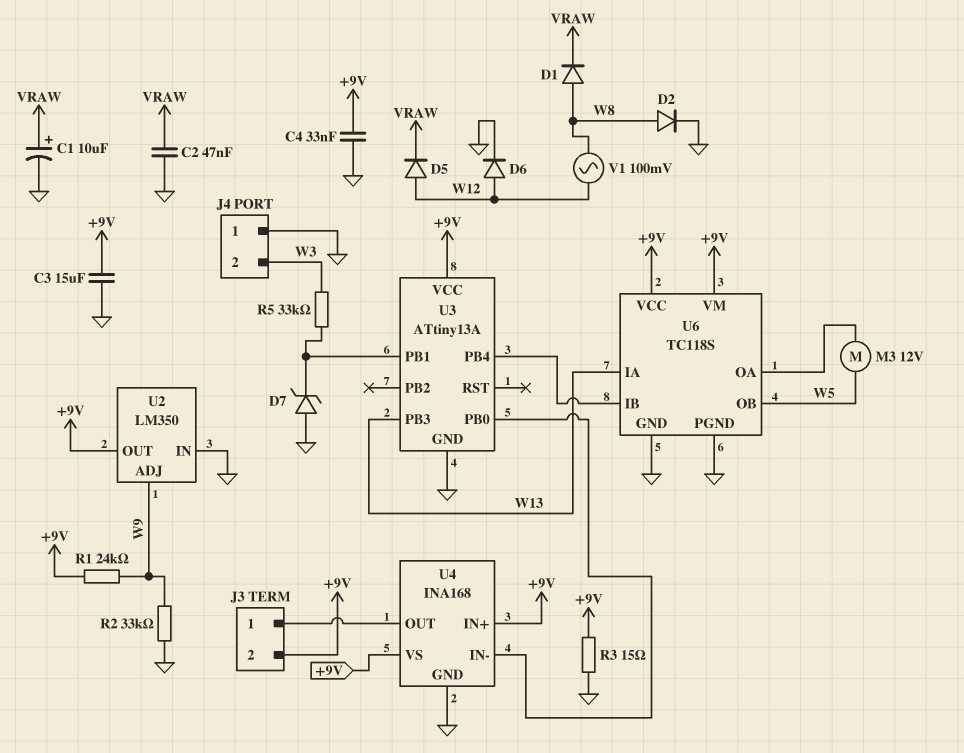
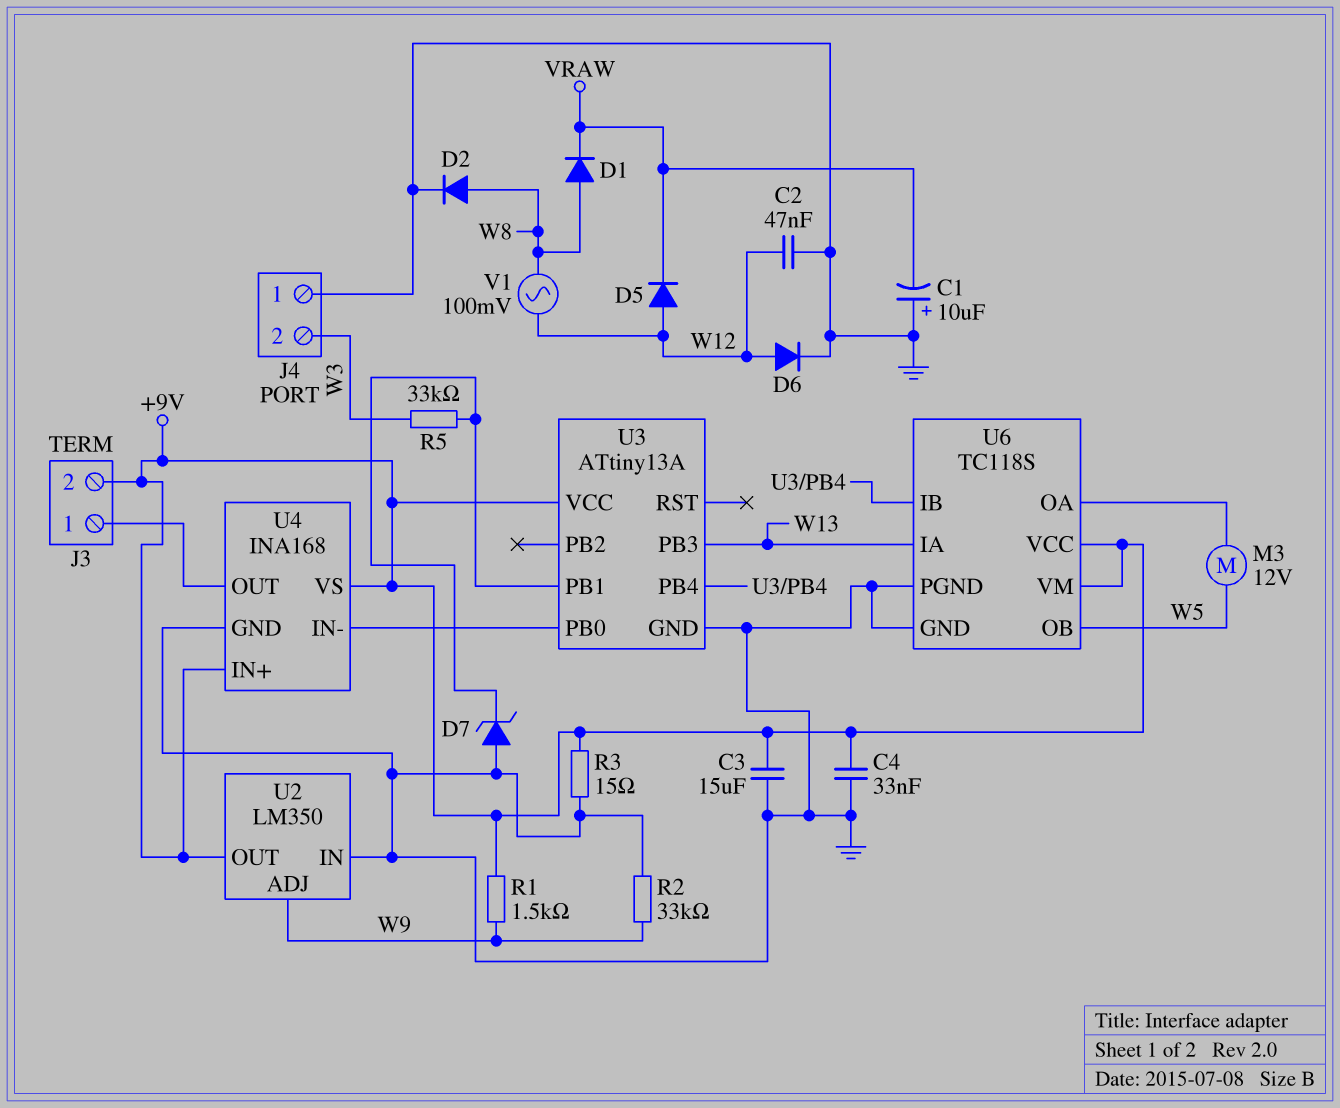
C1: 10uF (plus VRAW, minus GND) -> 10uF (plus GND, minus VRAW)
C2: 47nF (GND, VRAW) -> 47nF (GND, W12)
R1: 24k (+9V, W9) -> 1.5k (+9V, W9)

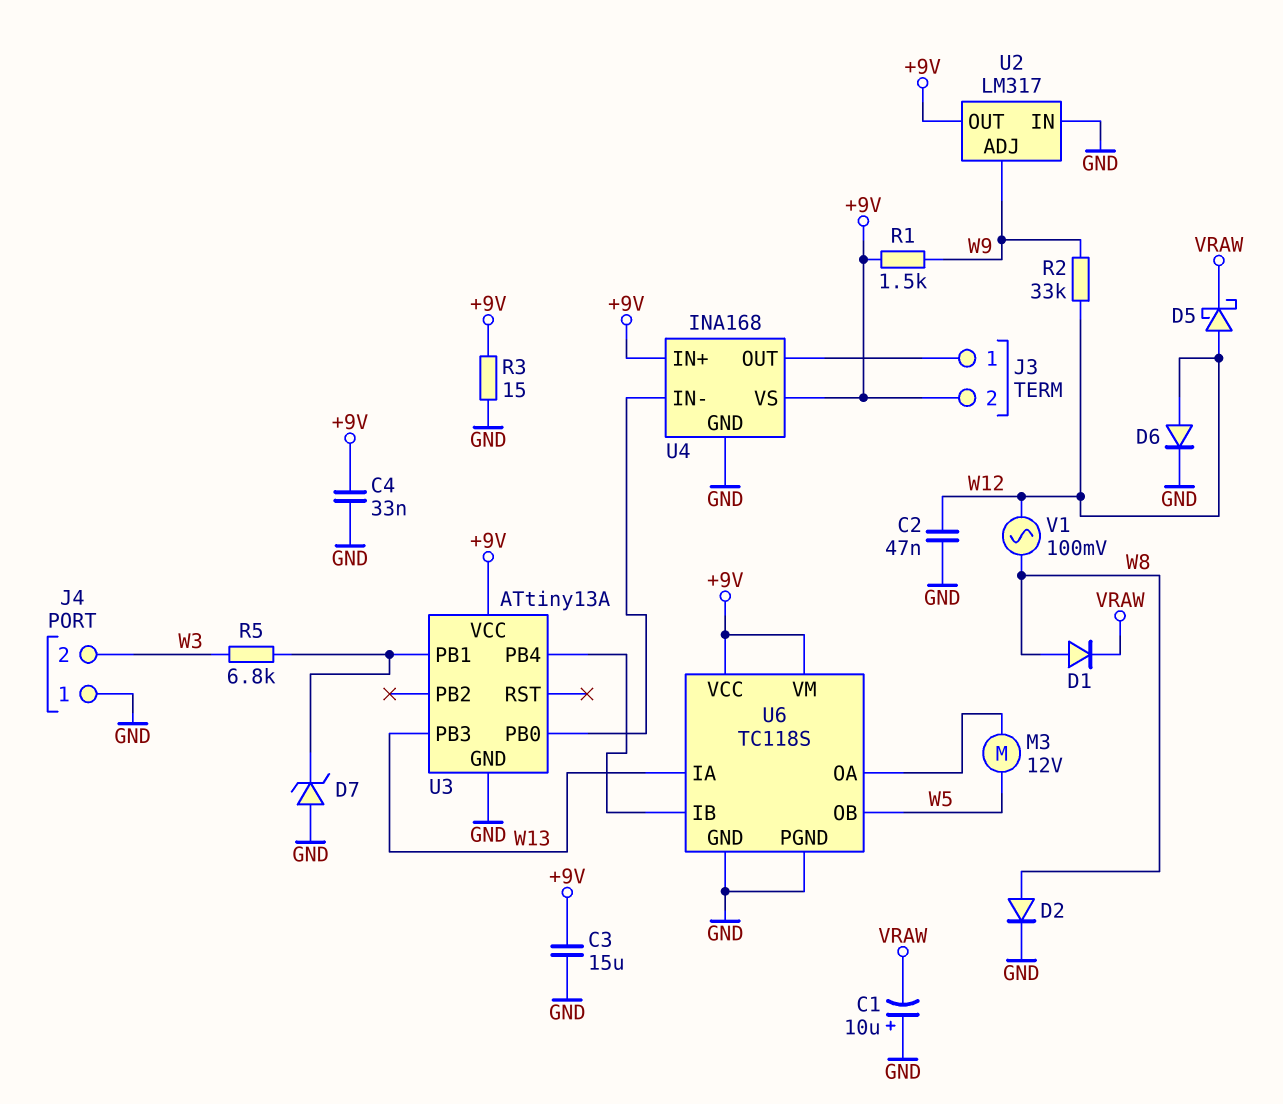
D5: diode (A W12, K VRAW) -> schottky (A W12, K VRAW)
R2: 33k (GND, W9) -> 33k (W9, W12)
R5: 33k (U3/PB1, W3) -> 6.8k (U3/PB1, W3)
U2: LM350 -> LM317

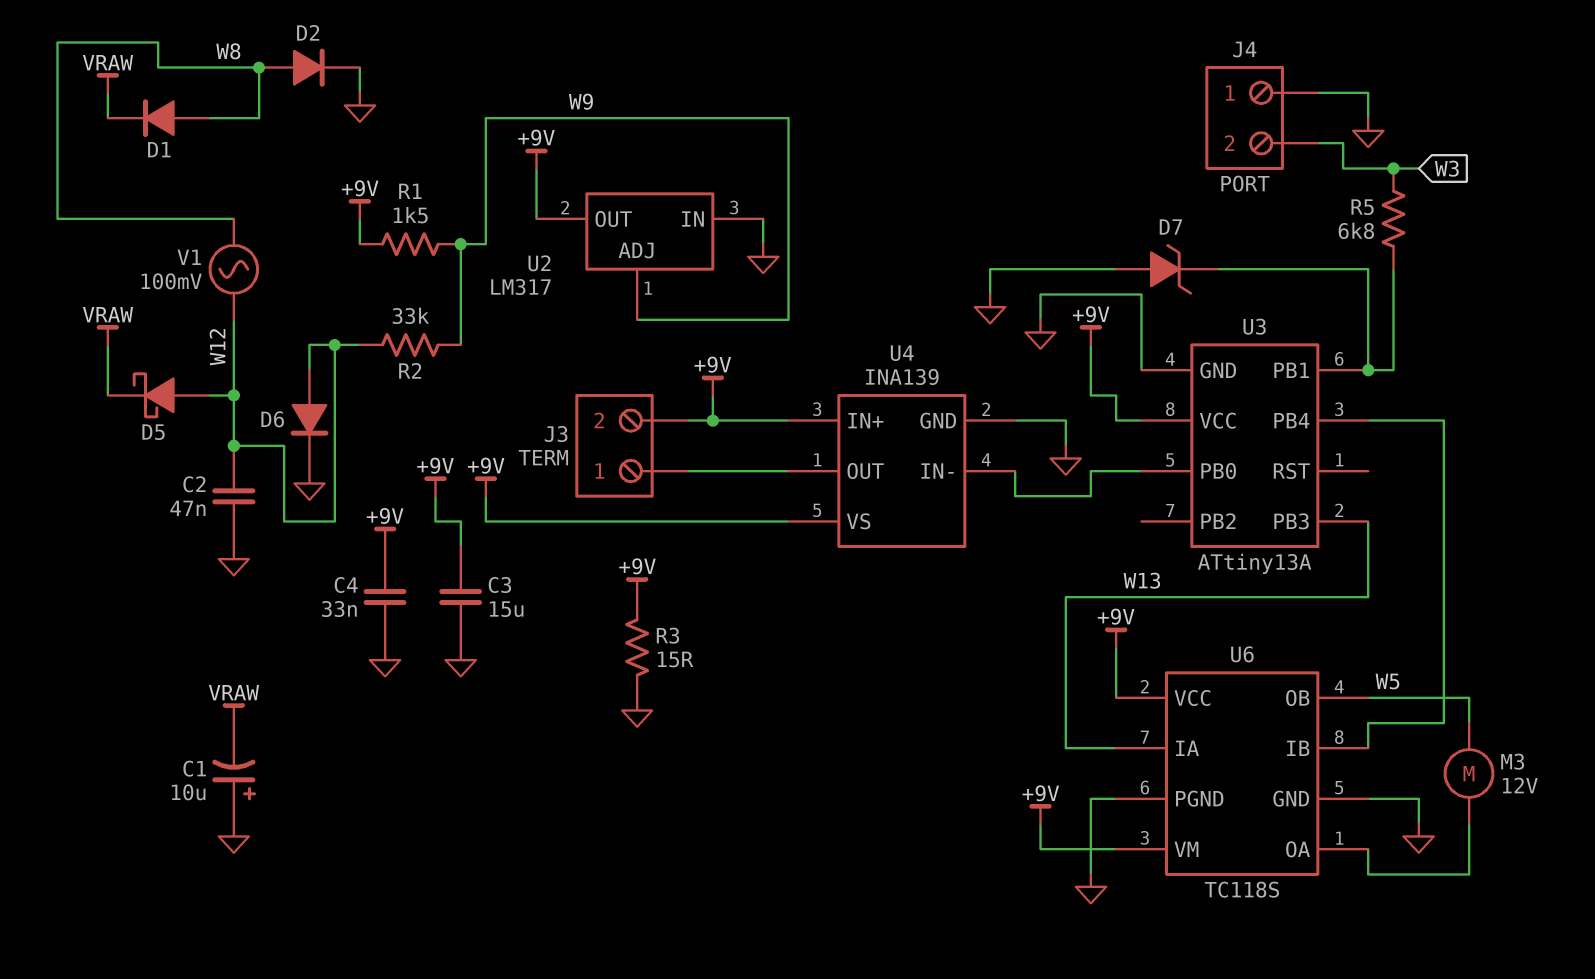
U4: INA168 -> INA139

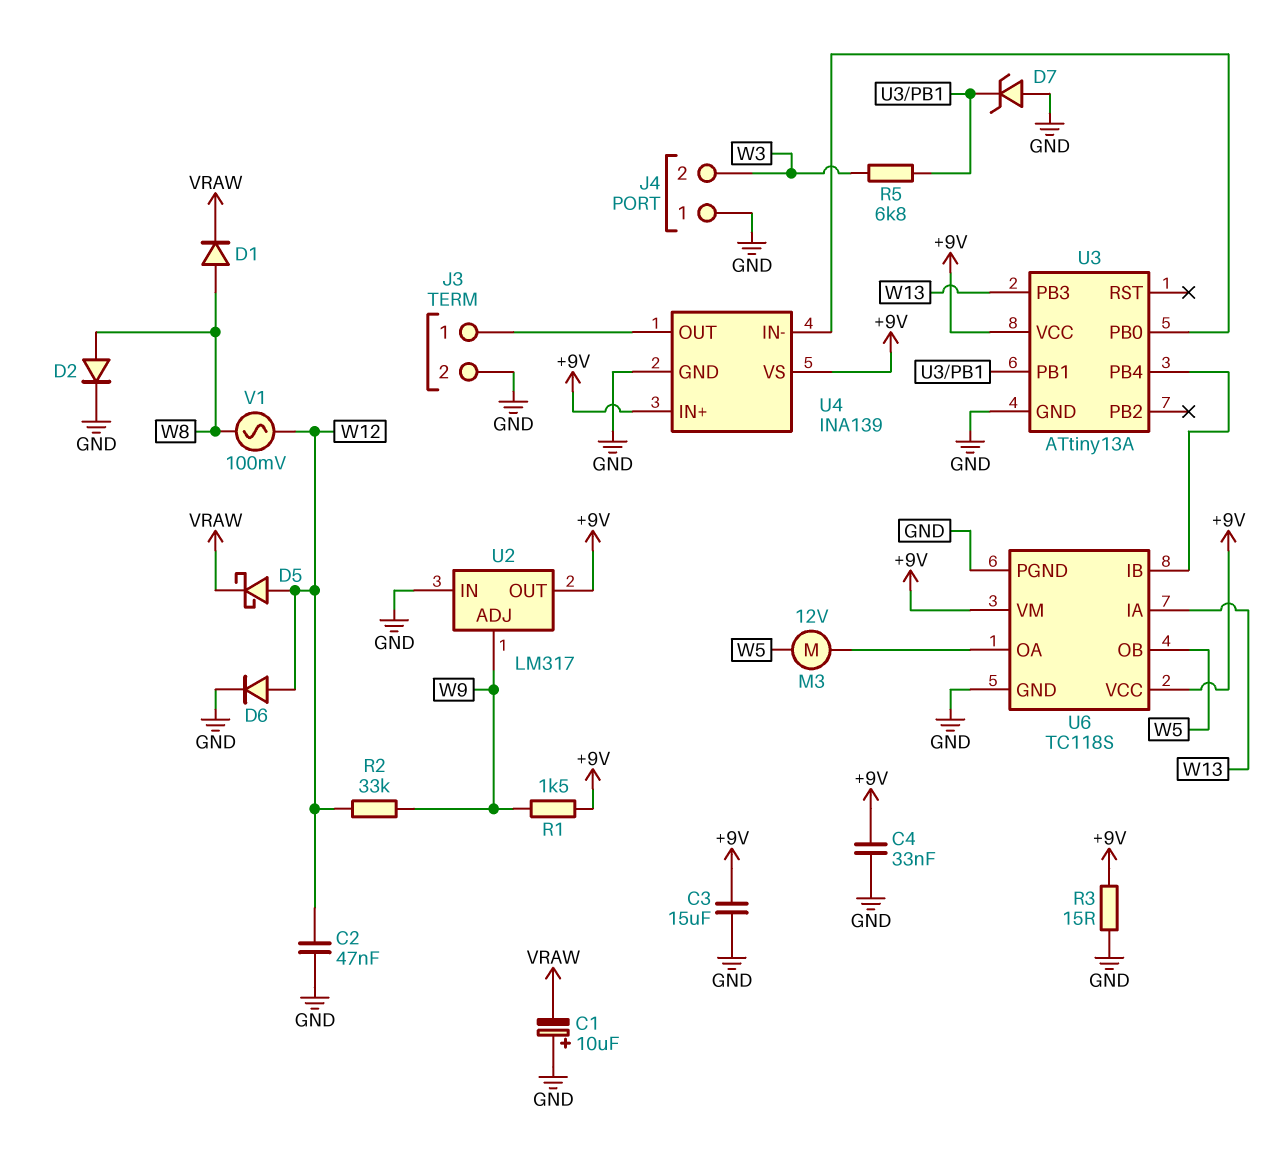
J3 pin 2: +9V -> GND

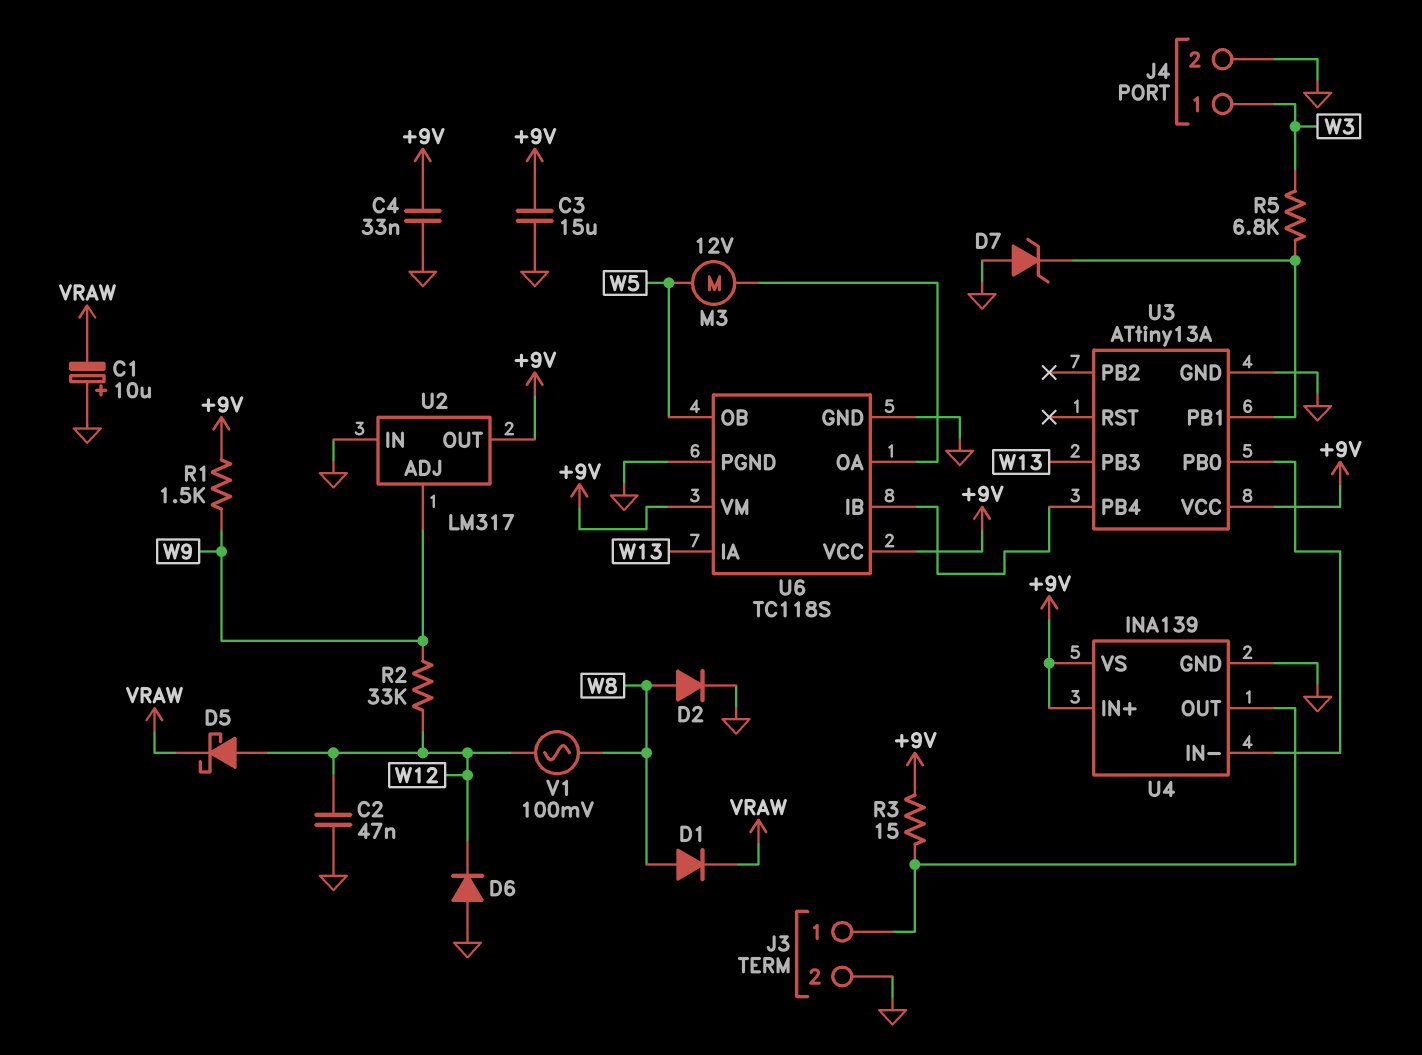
D6: diode (A W12, K GND) -> diode (A GND, K W12)
J4 pin 1: GND -> W3
J4 pin 2: W3 -> GND
R3: 15 (+9V, GND) -> 15 (+9V, J3/1)

